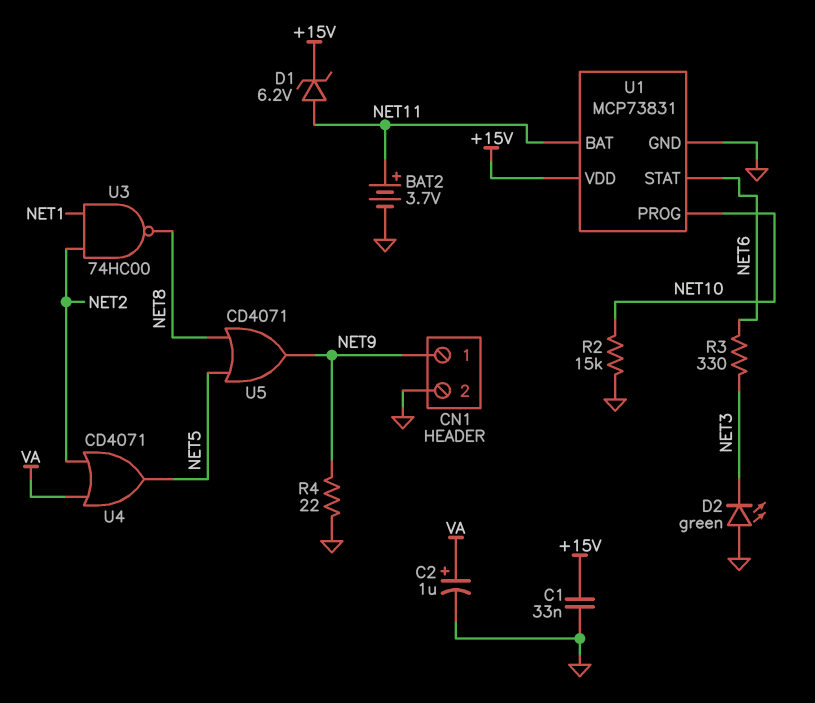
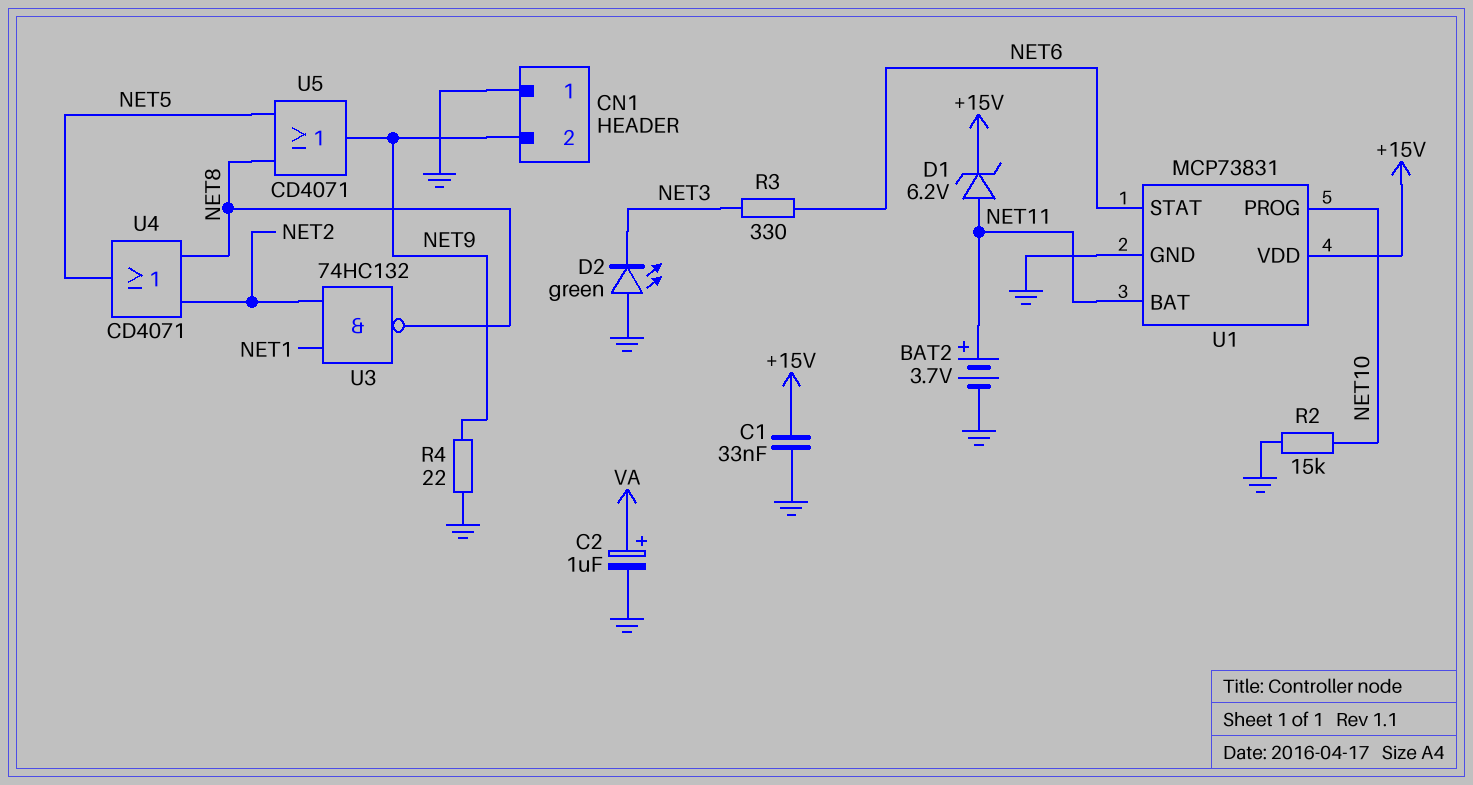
CN1 pin 1: NET9 -> GND
CN1 pin 2: GND -> NET9
U3: NAND 74HC00 (in NET1, in NET2, out NET8) -> NAND 74HC132 (in NET1, in NET2, out NET8)
U4: OR CD4071 (in NET2, in VA, out NET5) -> OR CD4071 (in NET2, in NET8, out NET5)

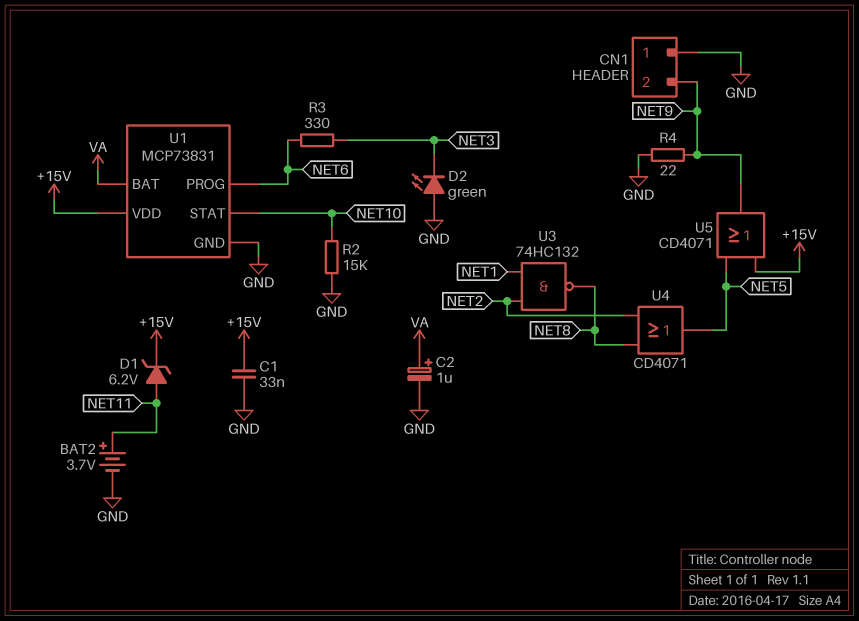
U1 pin BAT: NET11 -> VA
U1 pin PROG: NET10 -> NET6
U1 pin STAT: NET6 -> NET10
U5: OR CD4071 (in NET5, in NET8, out NET9) -> OR CD4071 (in +15V, in NET5, out NET9)

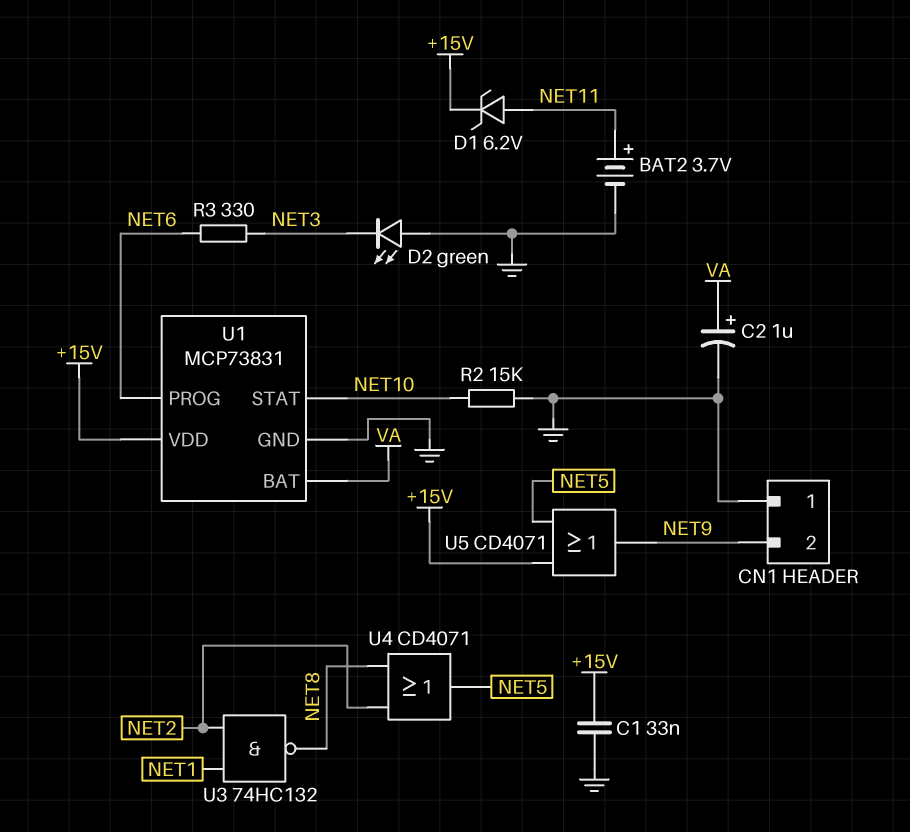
R4: 22 (GND, NET9) -> none

